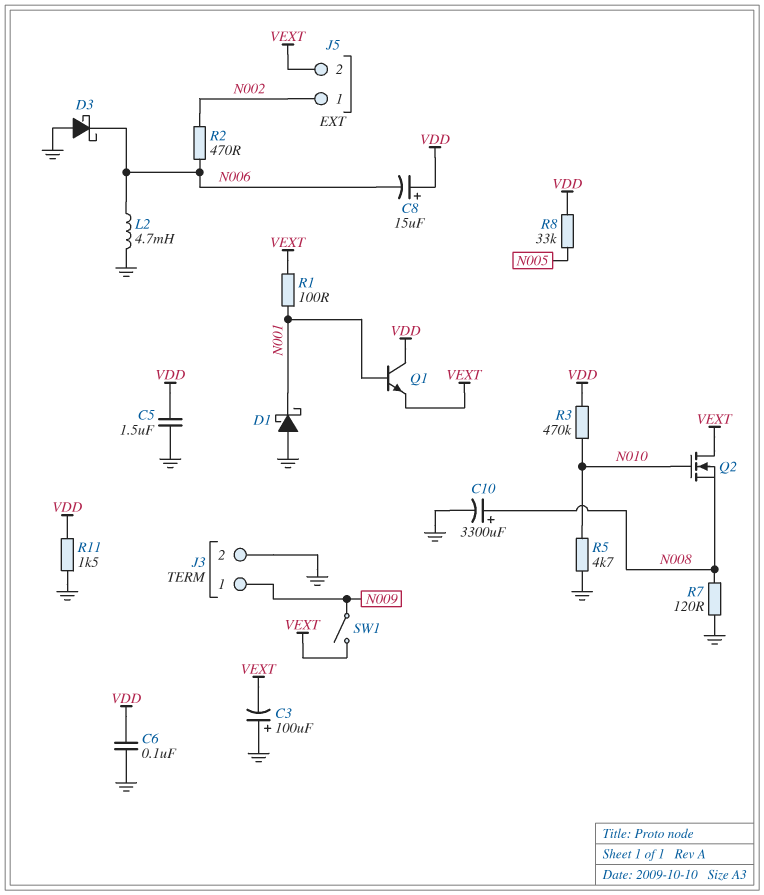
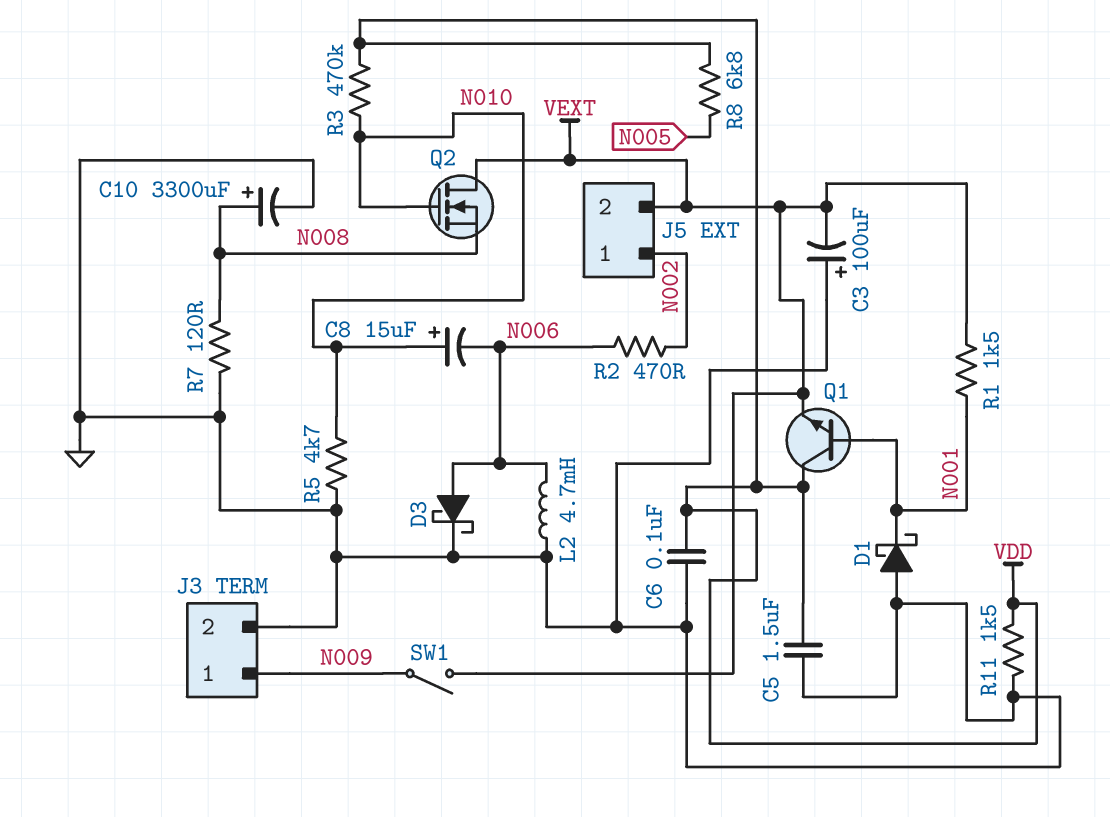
C8: 15uF (plus VDD, minus N006) -> 15uF (plus N010, minus N006)
D3: schottky (A GND, K N006) -> schottky (A N006, K GND)
R1: 100 (N001, VEXT) -> 1.5k (N001, VEXT)
R8: 33k (N005, VDD) -> 6.8k (N005, VDD)

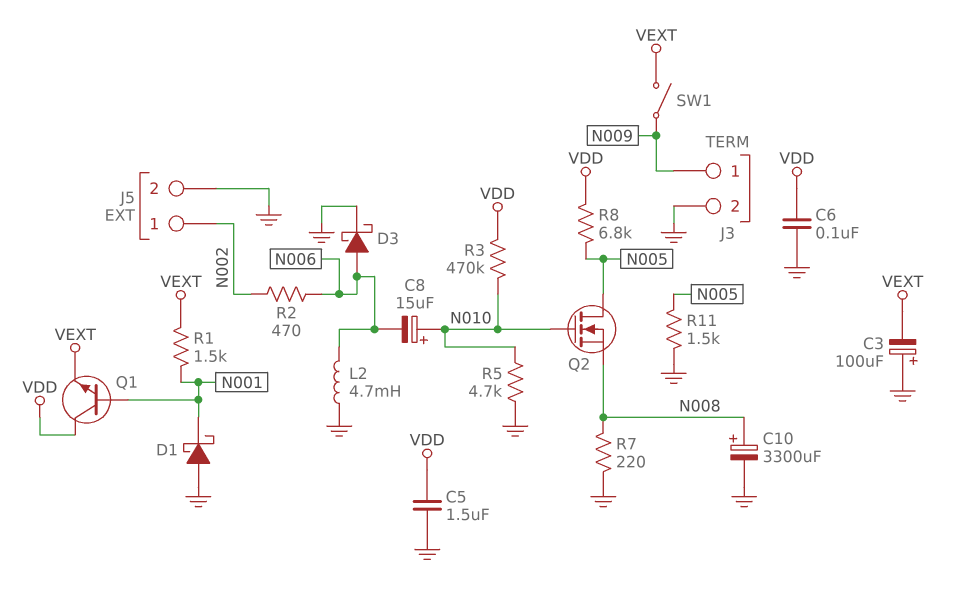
J5 pin 2: VEXT -> GND
Q2: NMOS (G N010, D VEXT, S N008) -> NMOS (G N010, D N005, S N008)
R7: 120 (GND, N008) -> 220 (GND, N008)
R11: 1.5k (GND, VDD) -> 1.5k (GND, N005)

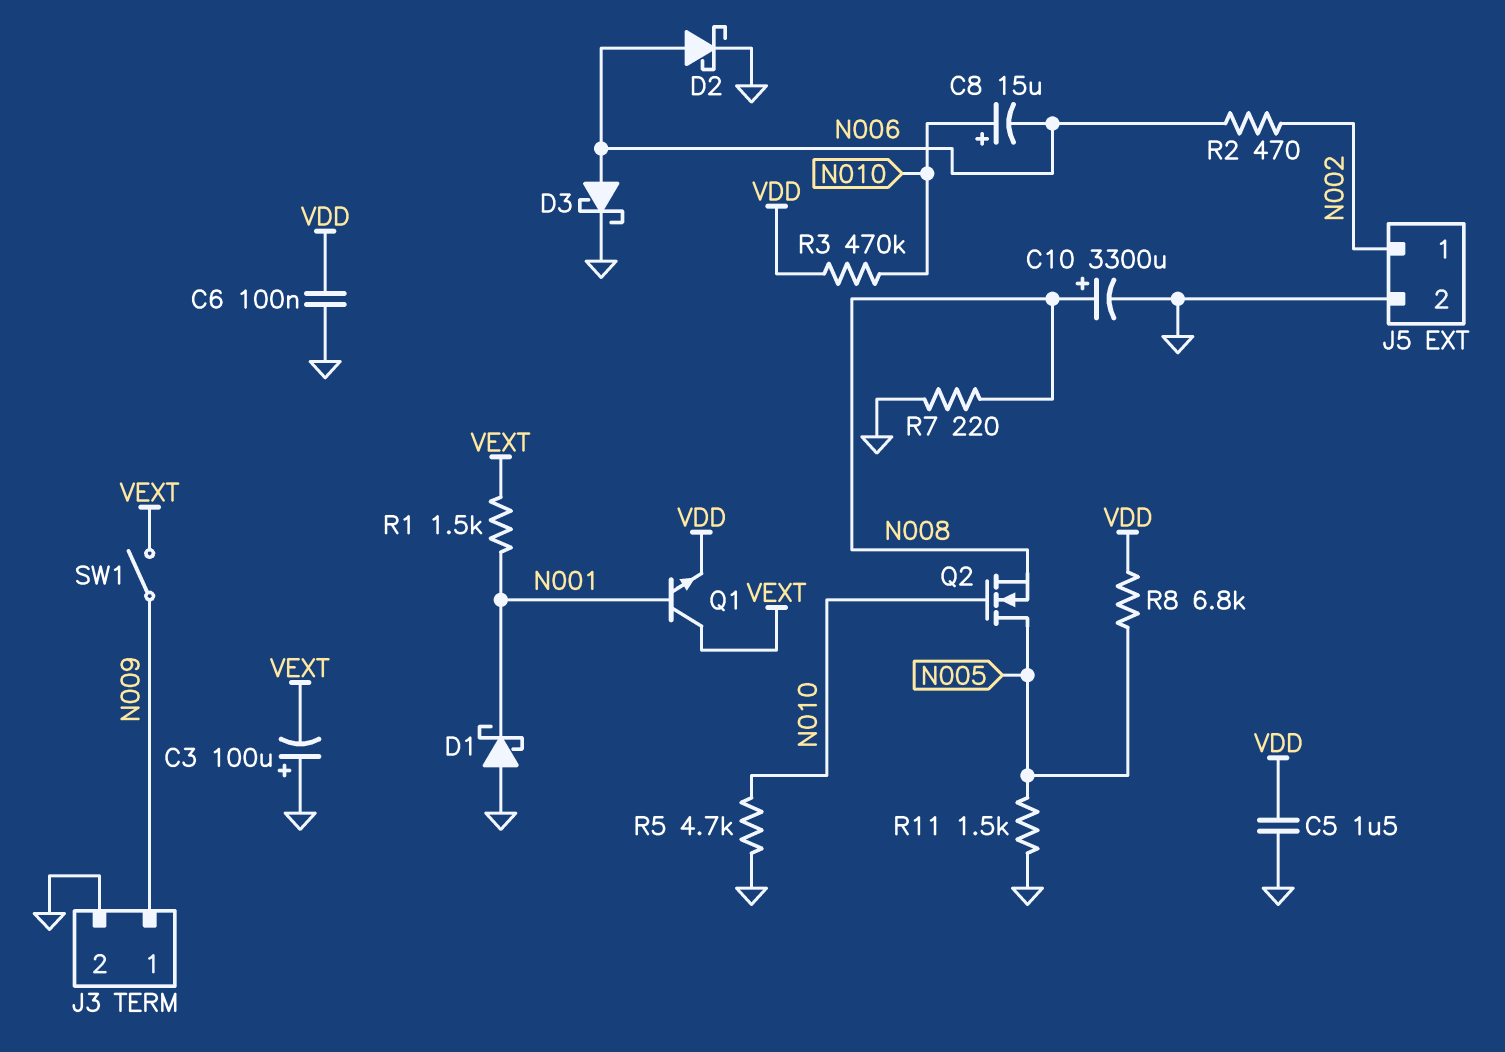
D2: none -> schottky (A N006, K GND)
L2: 4.7mH (GND, N006) -> none
Q1: NPN (B N001, C VDD, E VEXT) -> NPN (B N001, C VEXT, E VDD)

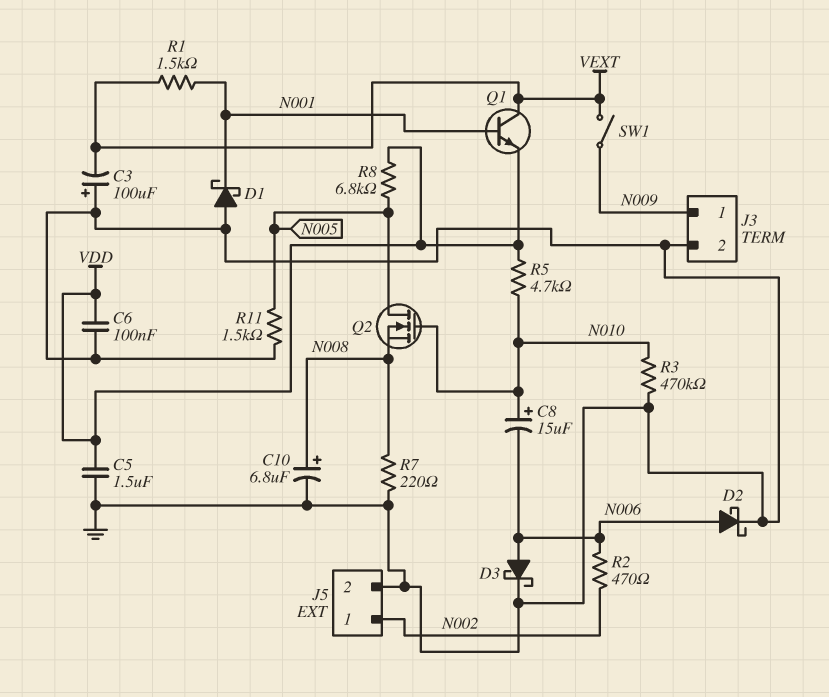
C10: 3300uF (plus N008, minus GND) -> 6.8uF (plus N008, minus GND)
R3: 470k (N010, VDD) -> 470k (GND, N010)
R5: 4.7k (GND, N010) -> 4.7k (N010, VDD)

